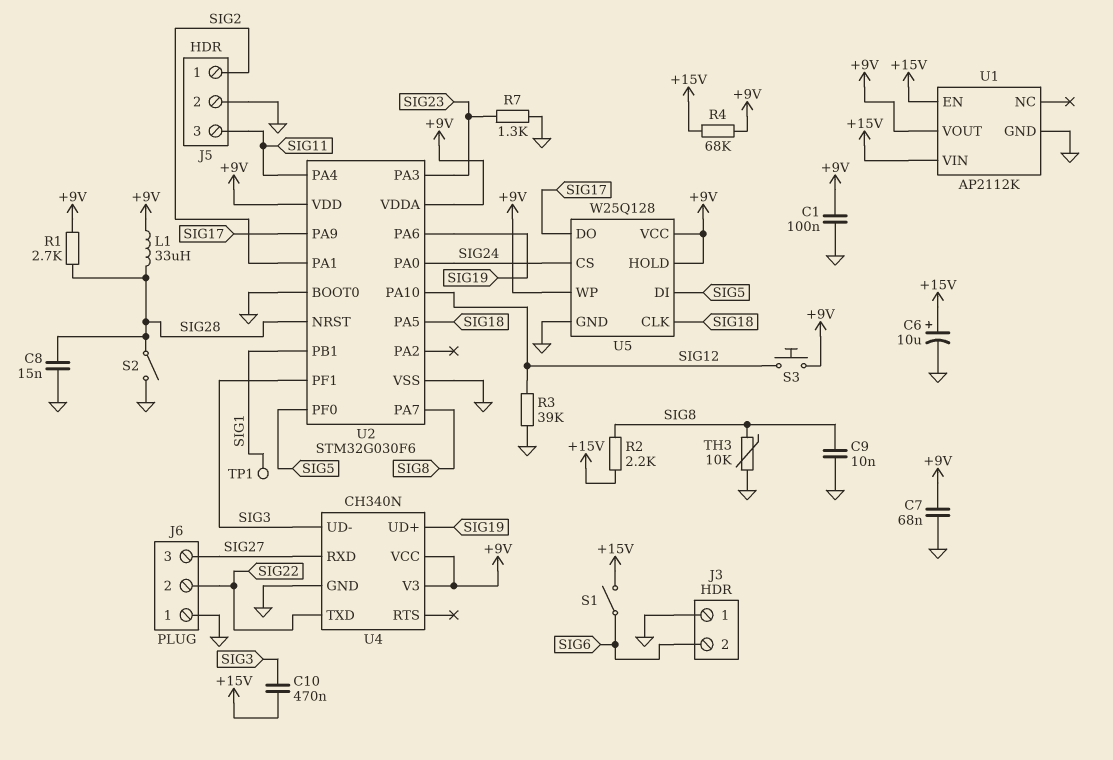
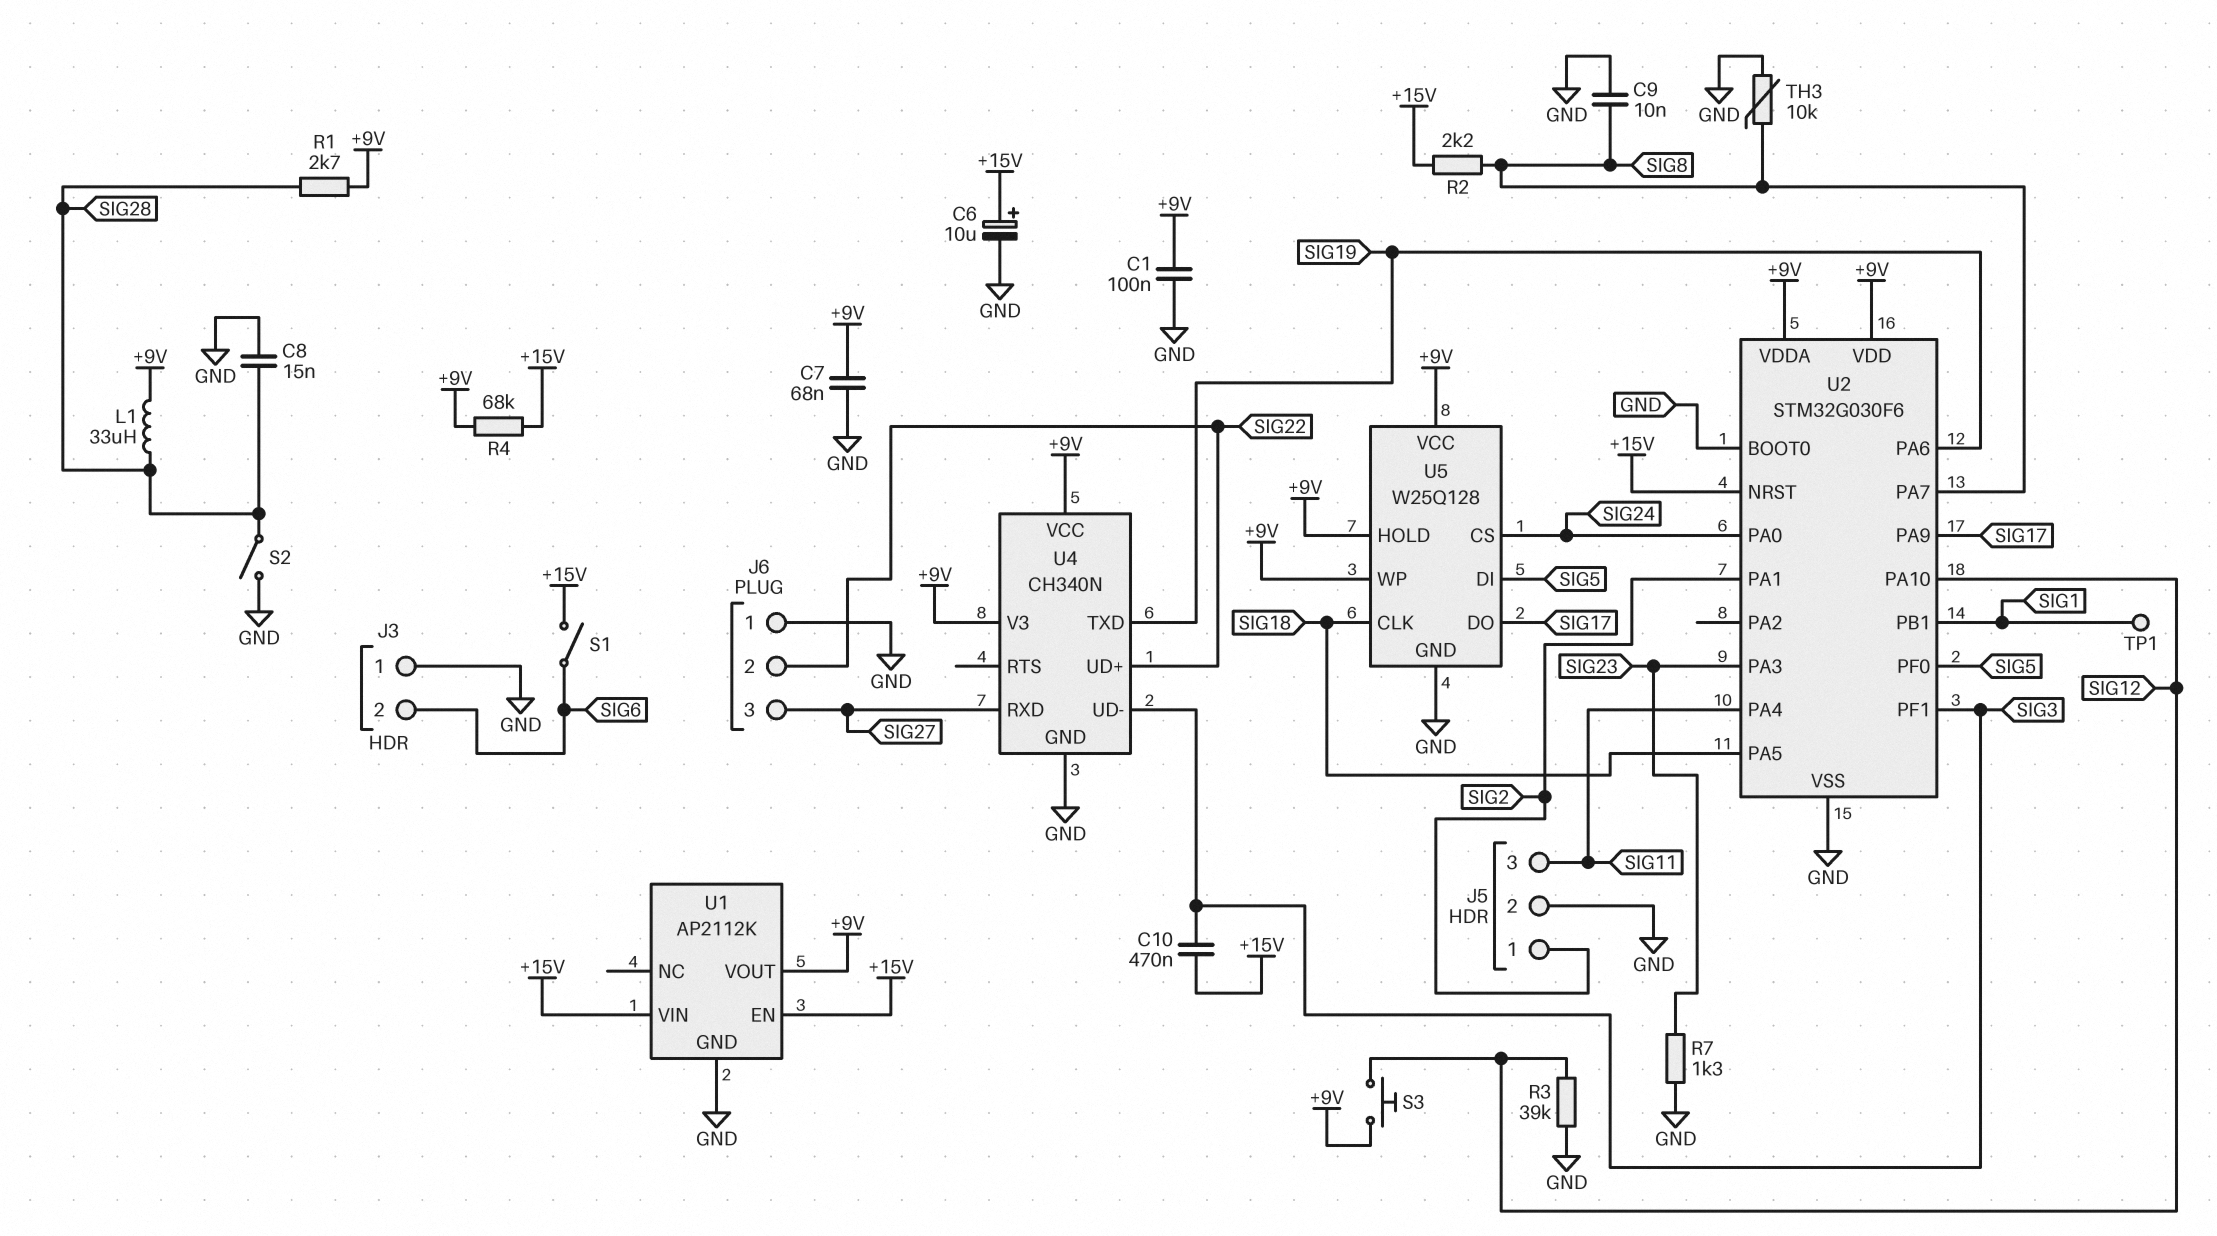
U2 pin NRST: SIG28 -> +15V
U4 pin TXD: SIG22 -> SIG19
U4 pin UD+: SIG19 -> SIG22

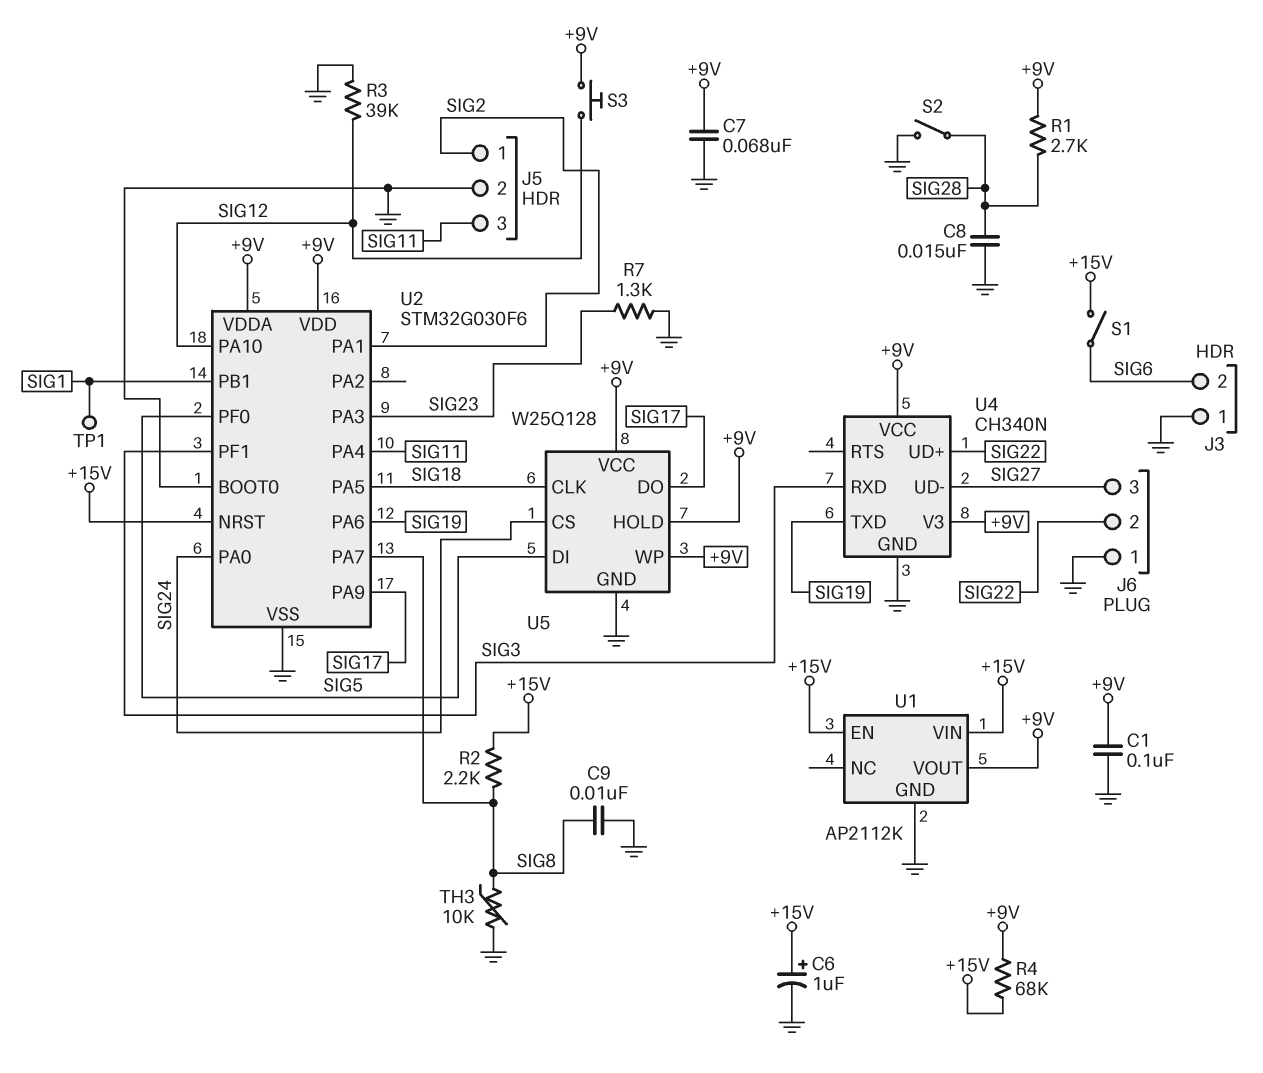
C6: 10uF (plus +15V, minus GND) -> 1uF (plus +15V, minus GND)
C10: 470nF (+15V, SIG3) -> none
L1: 33uH (+9V, SIG28) -> none
U4 pin RXD: SIG27 -> SIG3
U4 pin UD-: SIG3 -> SIG27

